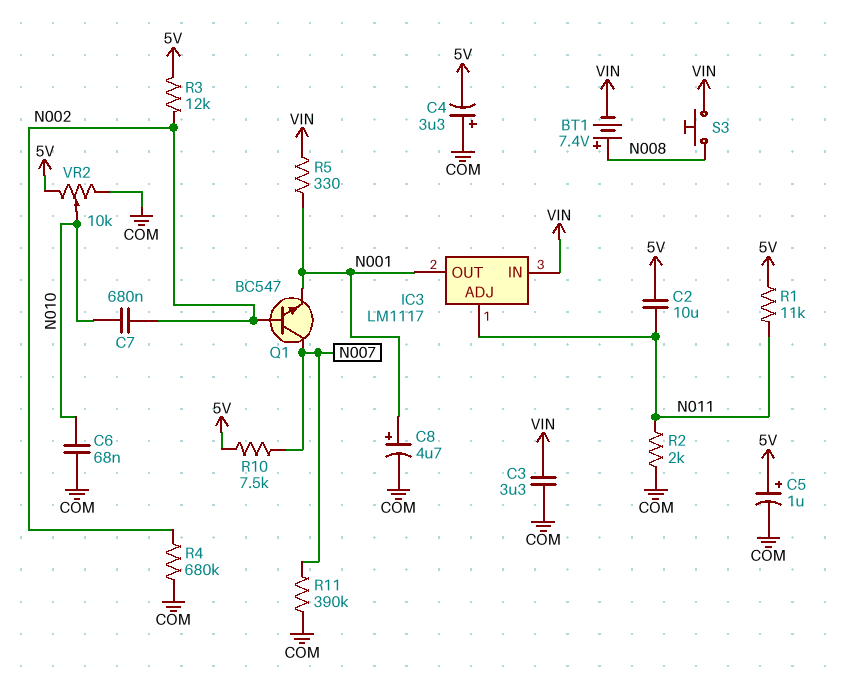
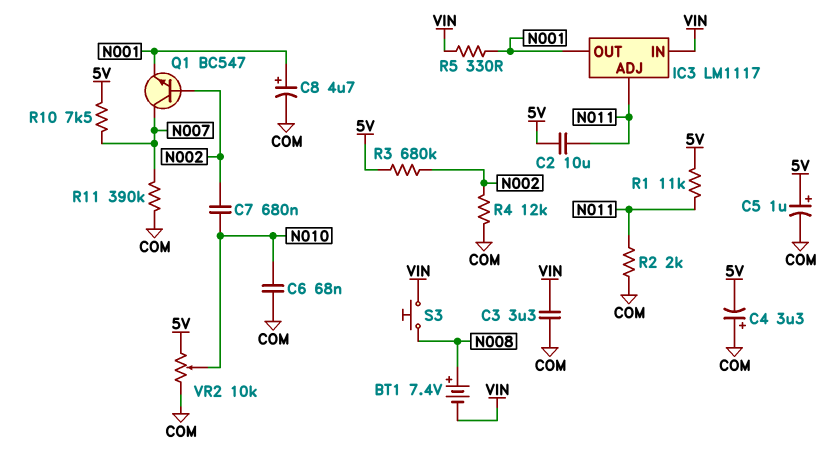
R3: 12k (5V, N002) -> 680k (5V, N002)
R4: 680k (COM, N002) -> 12k (COM, N002)

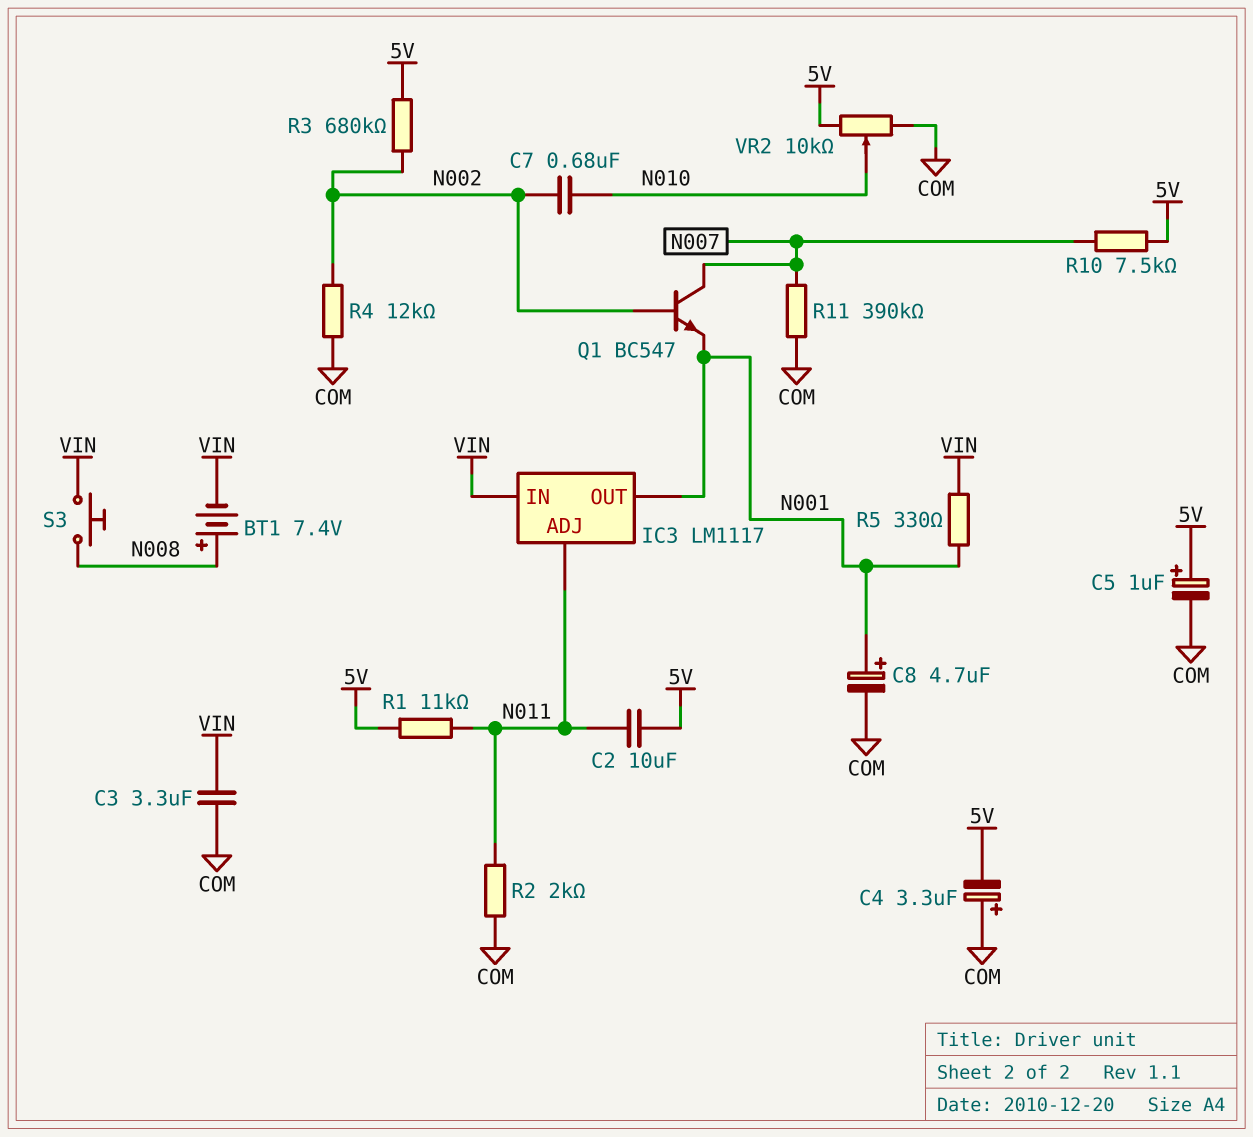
C6: 68nF (COM, N010) -> none

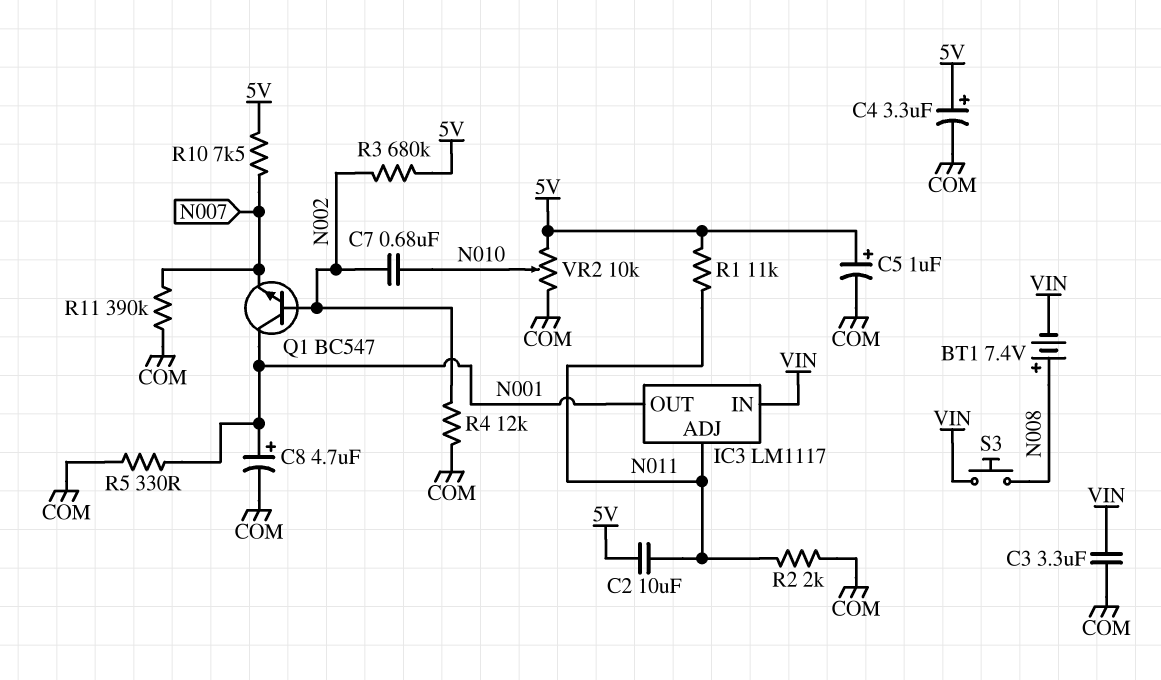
C4: 3.3uF (plus COM, minus 5V) -> 3.3uF (plus 5V, minus COM)
Q1: NPN BC547 (B N002, C N007, E N001) -> NPN BC547 (B N002, C N001, E N007)
R5: 330 (N001, VIN) -> 330 (COM, N001)

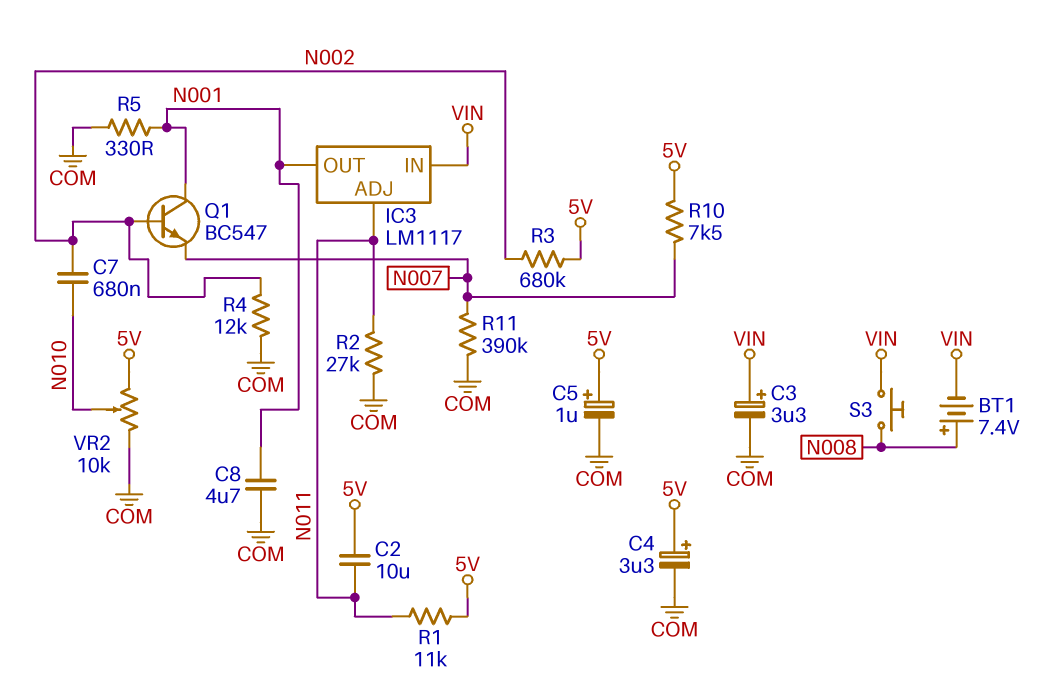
C3: 3.3uF (COM, VIN) -> 3.3uF (plus VIN, minus COM)
C8: 4.7uF (plus N001, minus COM) -> 4.7uF (COM, N001)
R2: 2k (COM, N011) -> 27k (COM, N011)

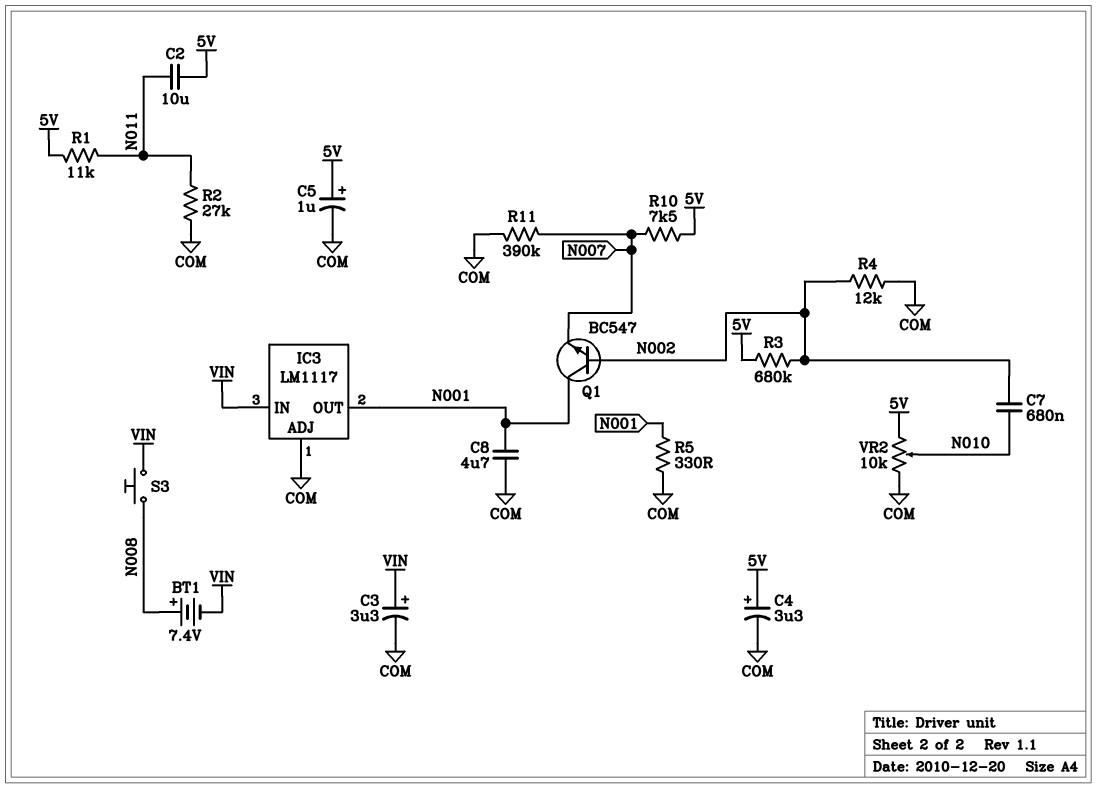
IC3 pin ADJ: N011 -> COM

